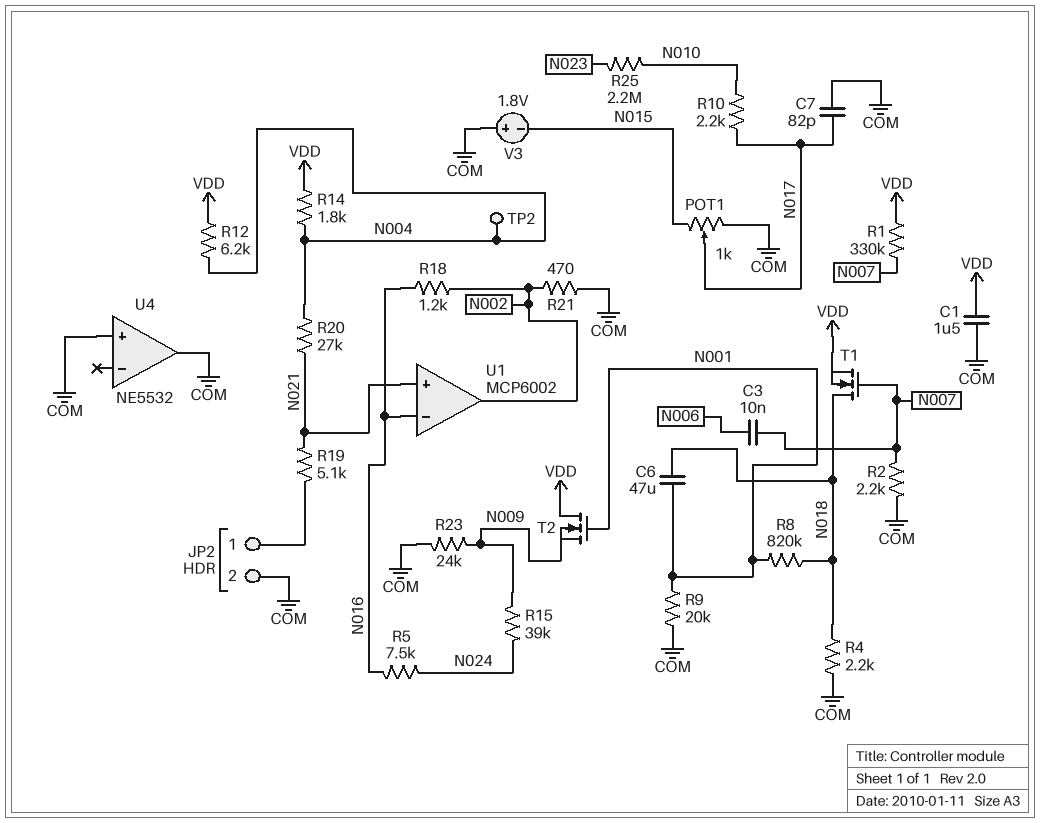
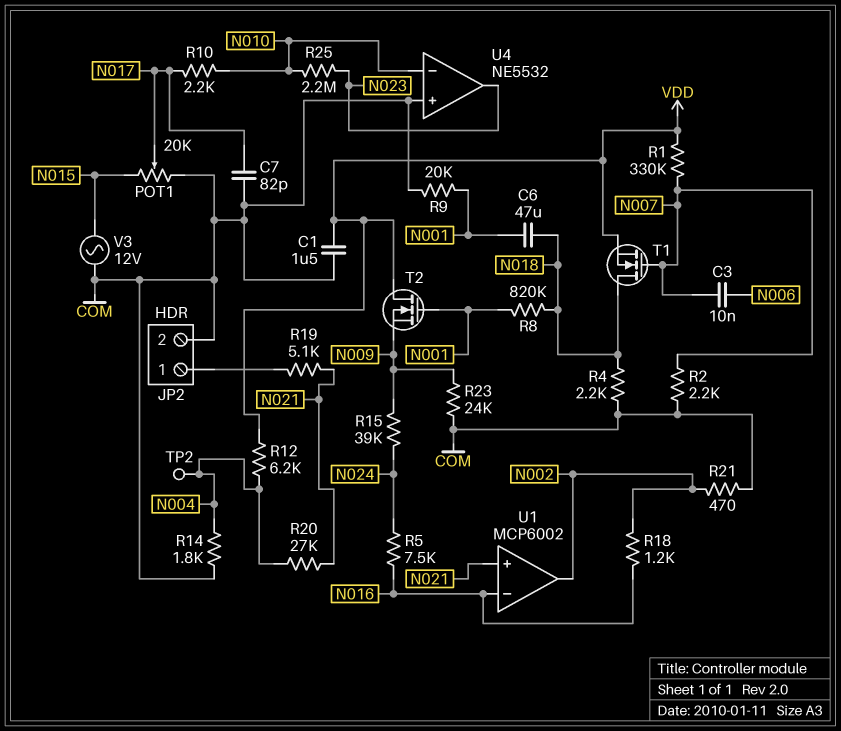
POT1: 1k (COM, N015, wiper N017) -> 20k (COM, N015, wiper N017)
R14: 1.8k (N004, VDD) -> 1.8k (COM, N004)
U4 pin in-: none -> N010
U4 pin out: COM -> N023
V3: 1.8V (plus COM, minus N015) -> AC 12V (COM, N015)

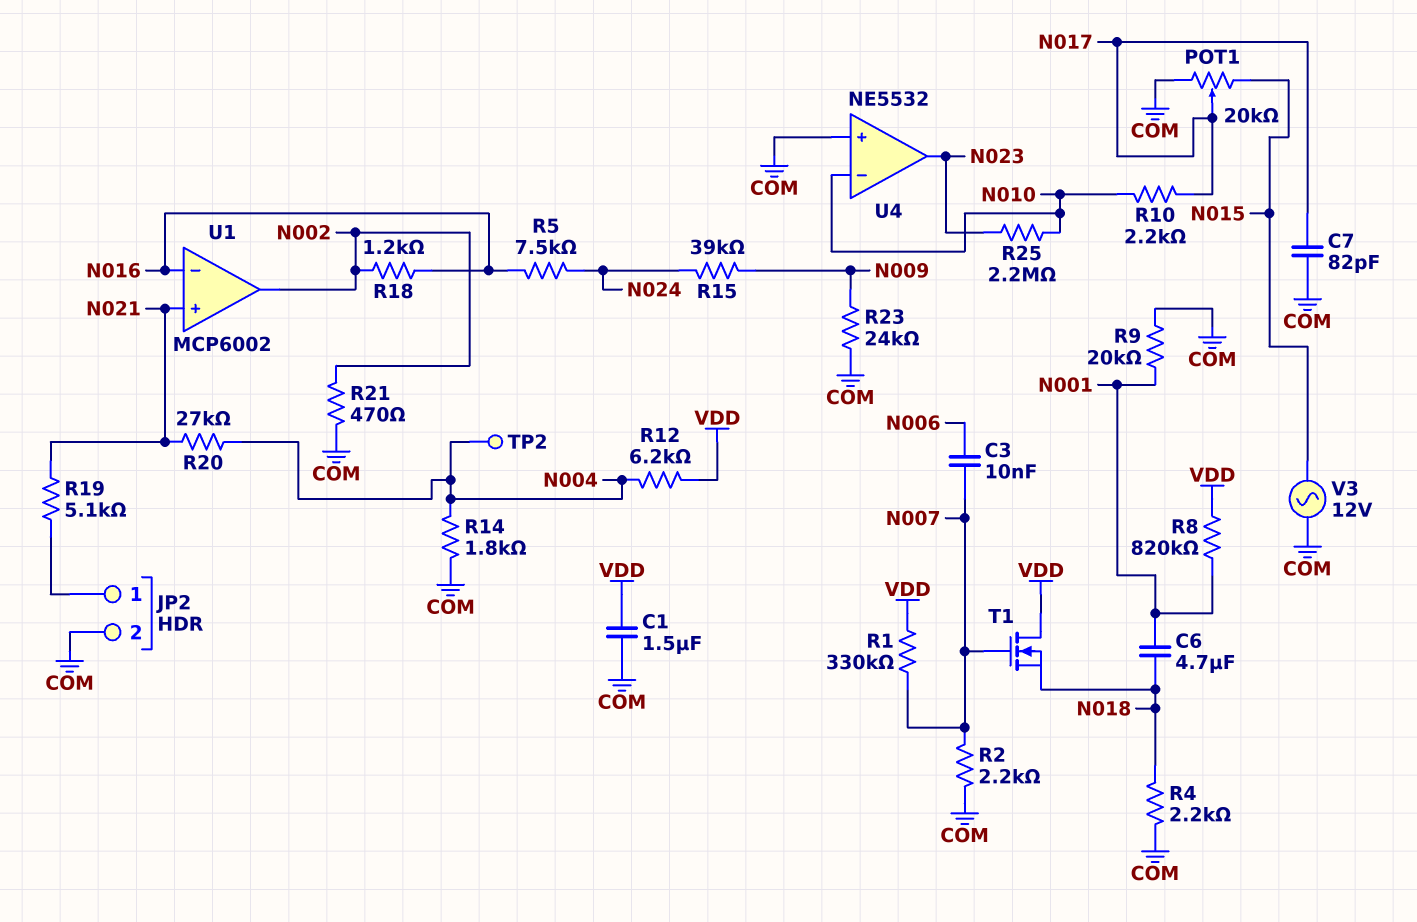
C6: 47uF (N001, N018) -> 4.7uF (N001, N018)
R8: 820k (N001, N018) -> 820k (N001, VDD)
T1: NMOS (G N007, D N018, S VDD) -> NMOS (G N007, D VDD, S N018)
T2: NMOS (G N001, D VDD, S N009) -> none

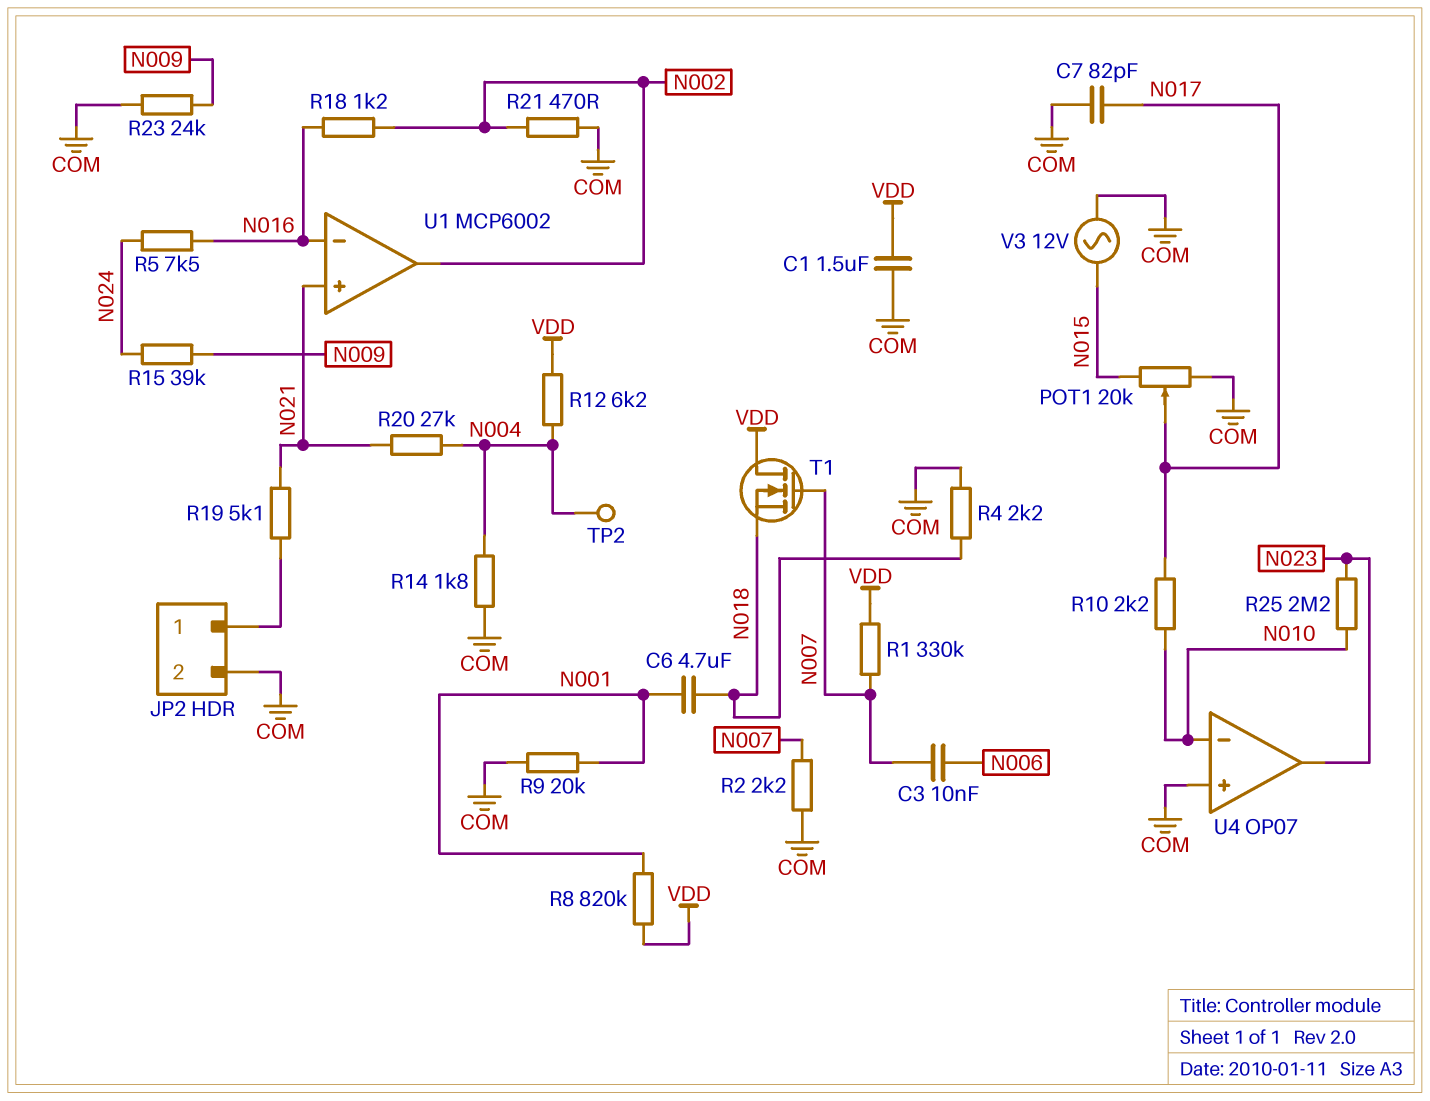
U4: NE5532 -> OP07

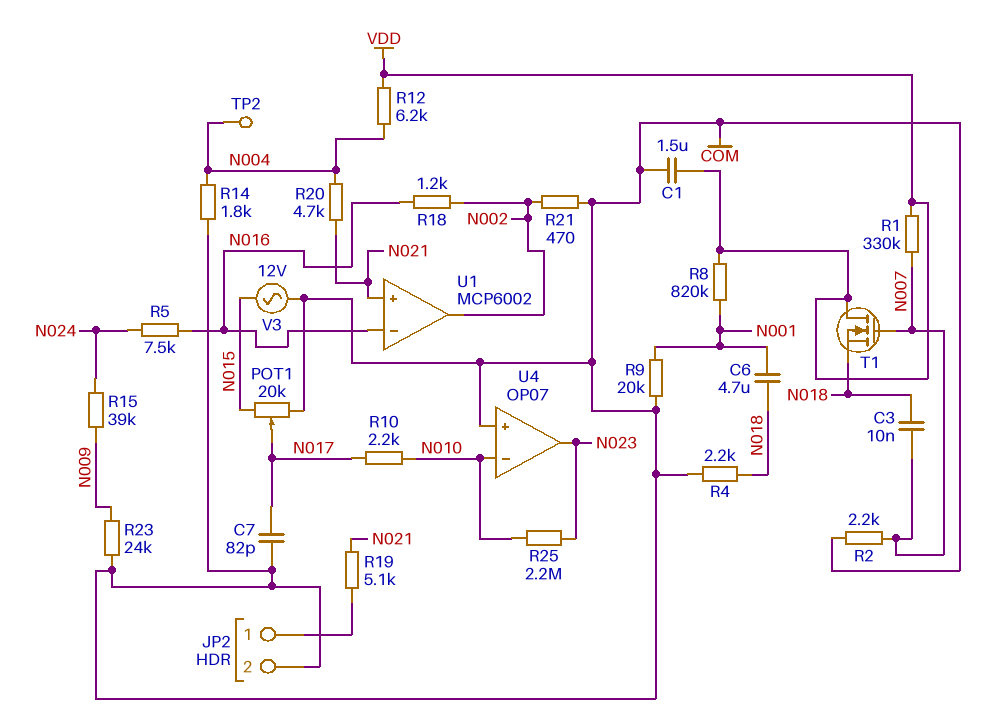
C3: 10nF (N006, N007) -> 10nF (N007, N018)
R20: 27k (N004, N021) -> 4.7k (N004, N021)

